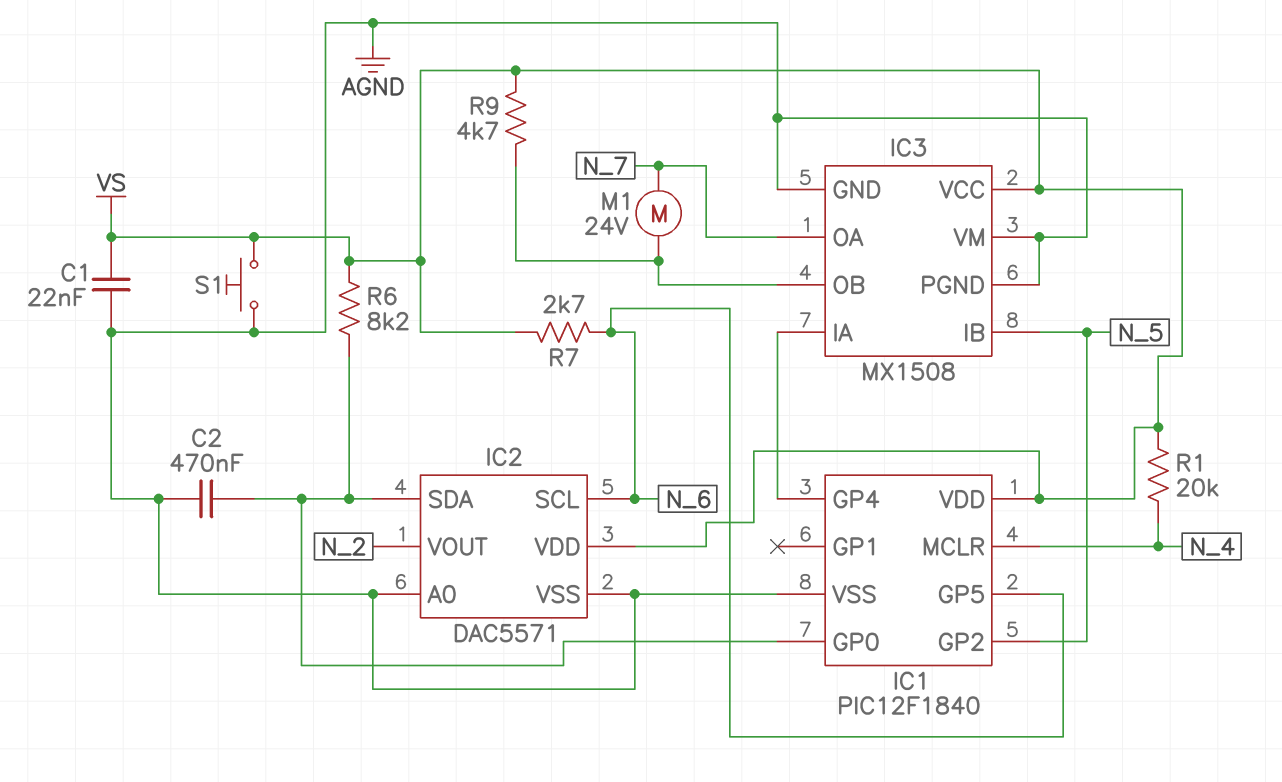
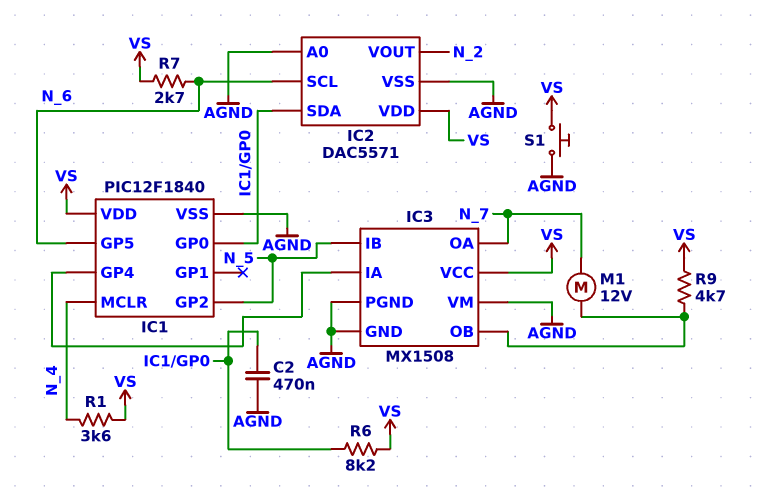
C1: 22nF (AGND, VS) -> none
M1: motor 24V (IC3/OB, N_7) -> motor 12V (IC3/OB, N_7)
R1: 20k (N_4, VS) -> 3.6k (N_4, VS)

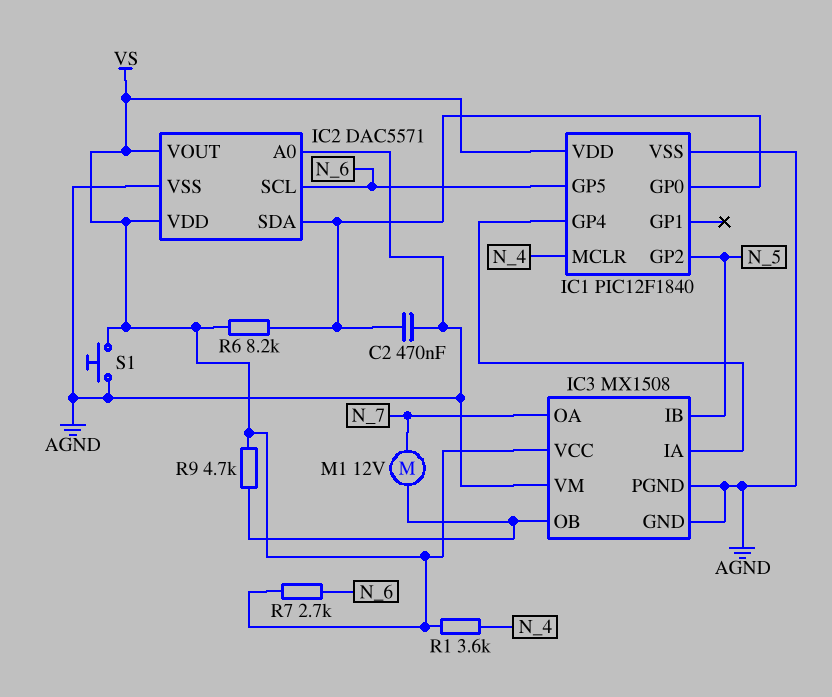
IC2 pin VOUT: N_2 -> VS

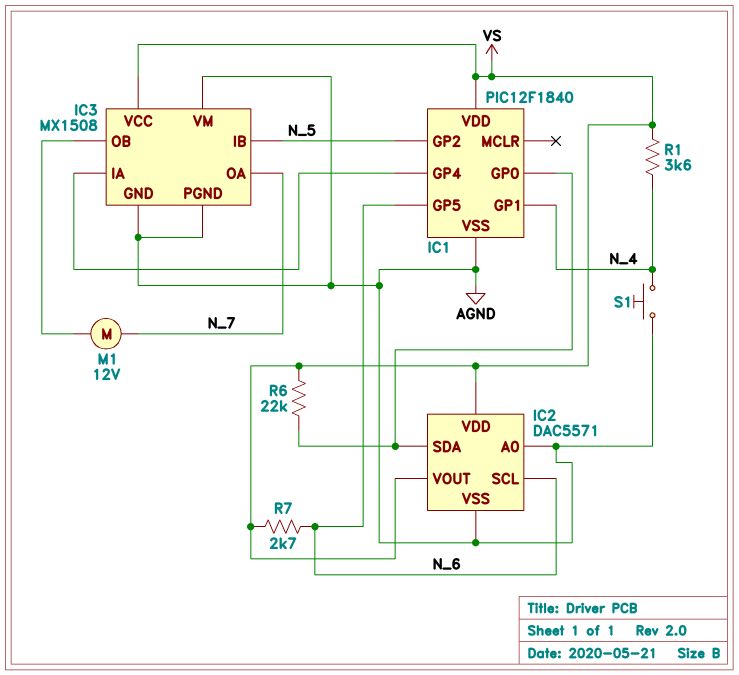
C2: 470nF (AGND, IC1/GP0) -> none
IC1 pin GP1: none -> N_4
IC1 pin MCLR: N_4 -> none
R6: 8.2k (IC1/GP0, VS) -> 22k (IC1/GP0, VS)
R9: 4.7k (IC3/OB, VS) -> none
S1: button (AGND, VS) -> button (AGND, N_4)

